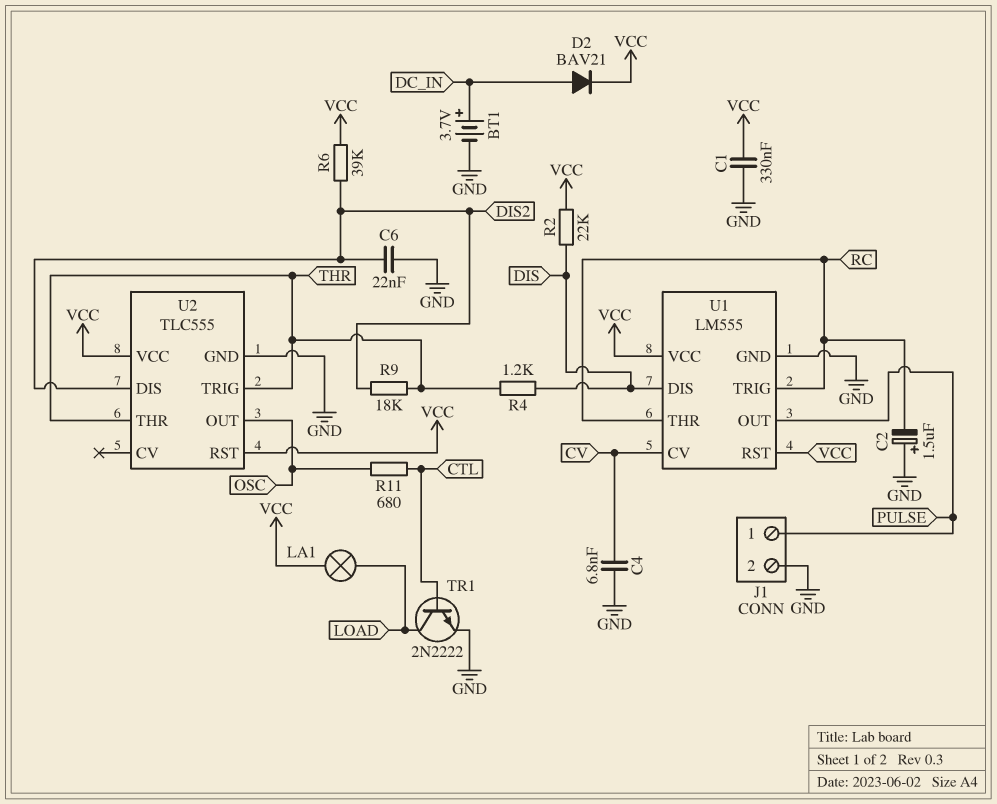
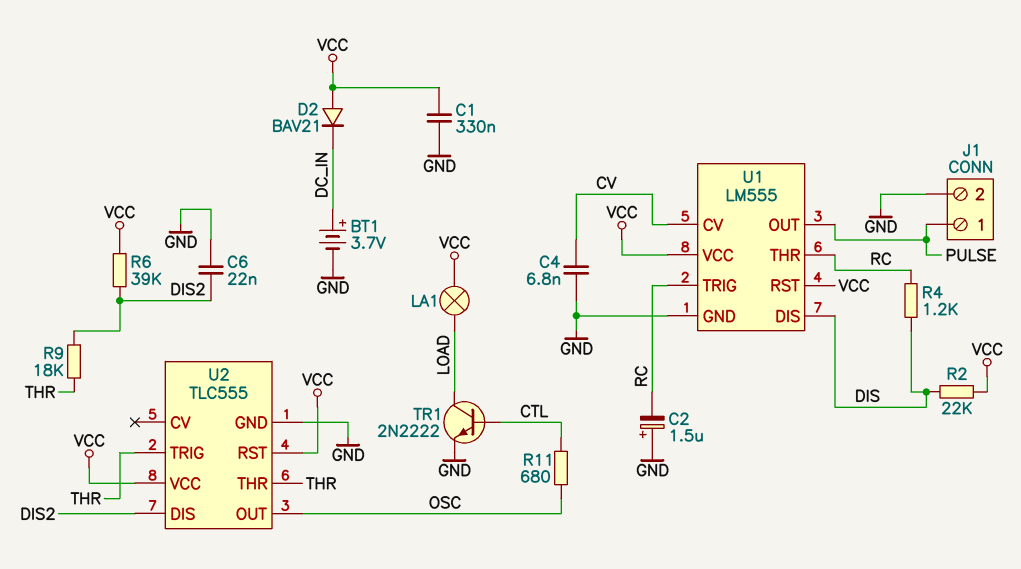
D2: diode BAV21 (A DC_IN, K VCC) -> diode BAV21 (A VCC, K DC_IN)
R4: 1.2k (DIS, THR) -> 1.2k (DIS, RC)

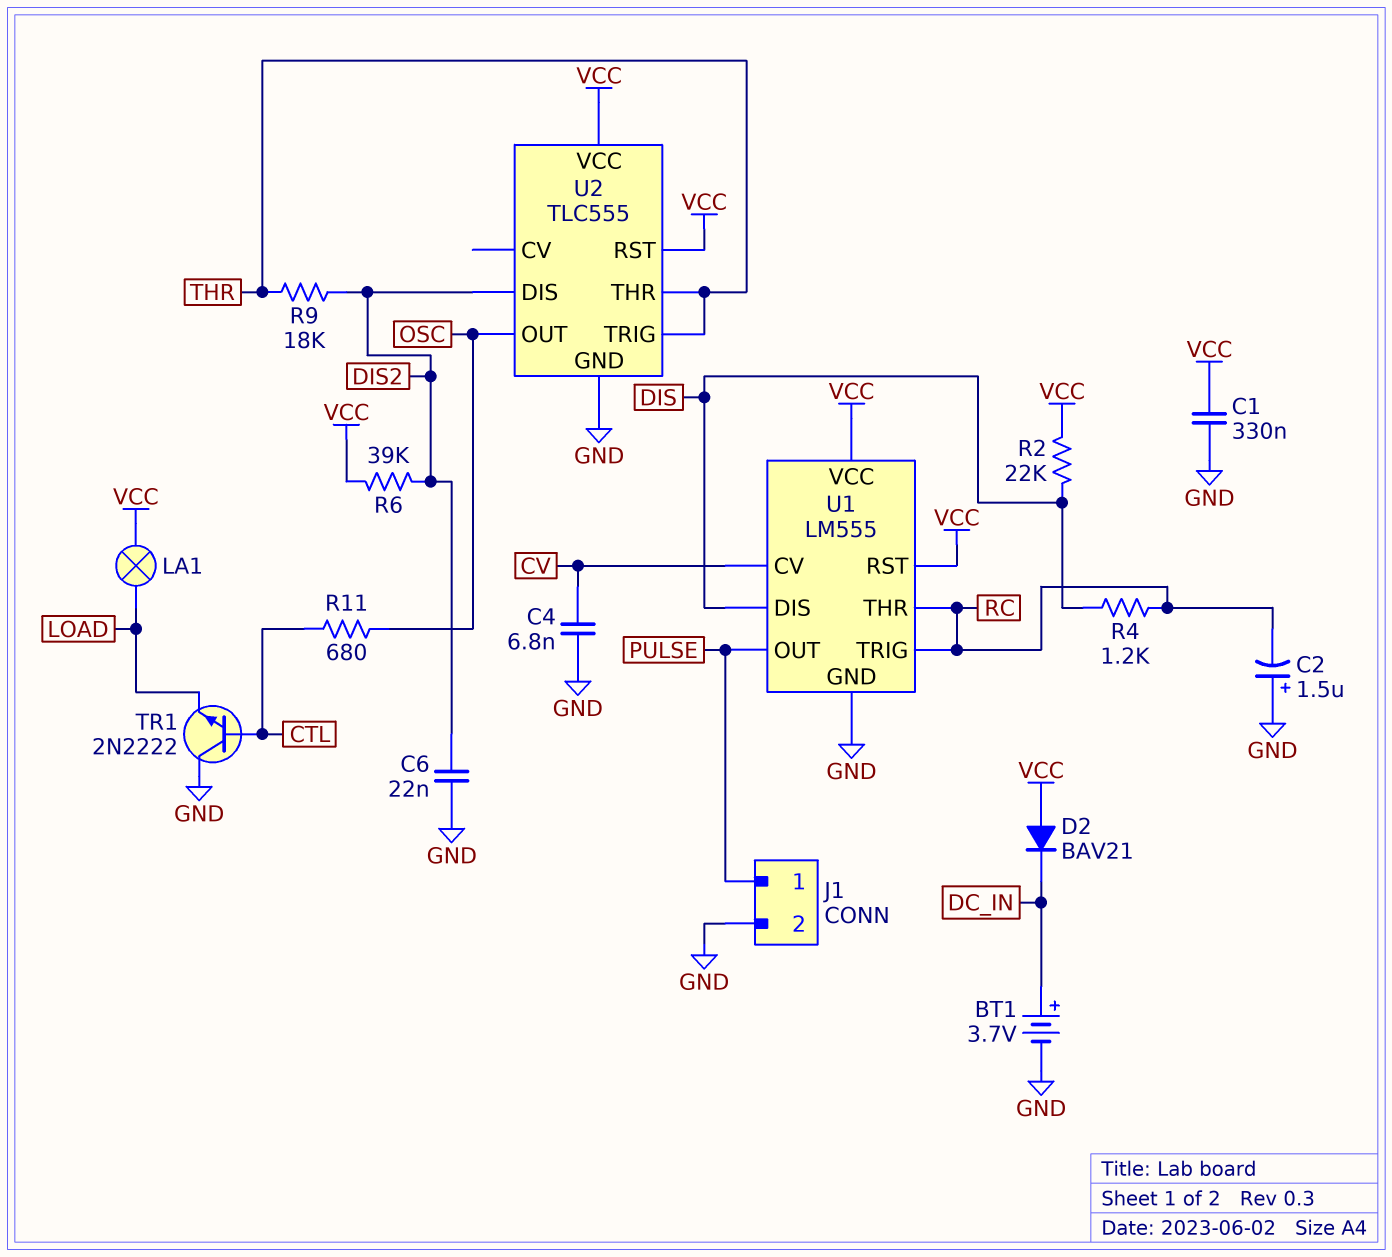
TR1: NPN 2N2222 (B CTL, C LOAD, E GND) -> NPN 2N2222 (B CTL, C GND, E LOAD)

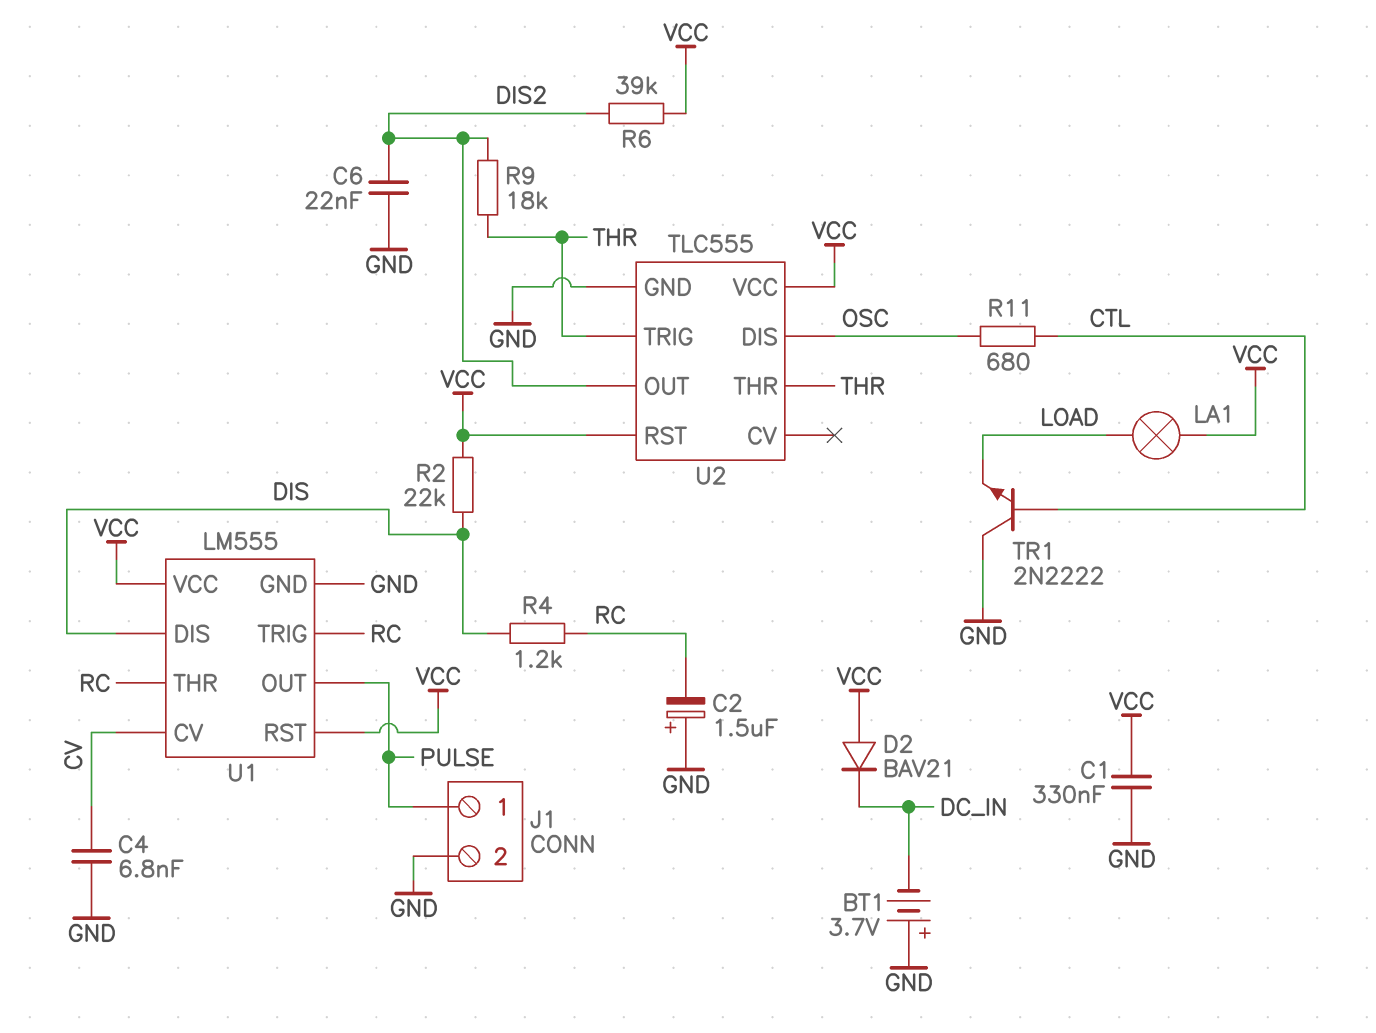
BT1: 3.7V (plus DC_IN, minus GND) -> 3.7V (plus GND, minus DC_IN)
U2 pin DIS: DIS2 -> OSC
U2 pin OUT: OSC -> DIS2

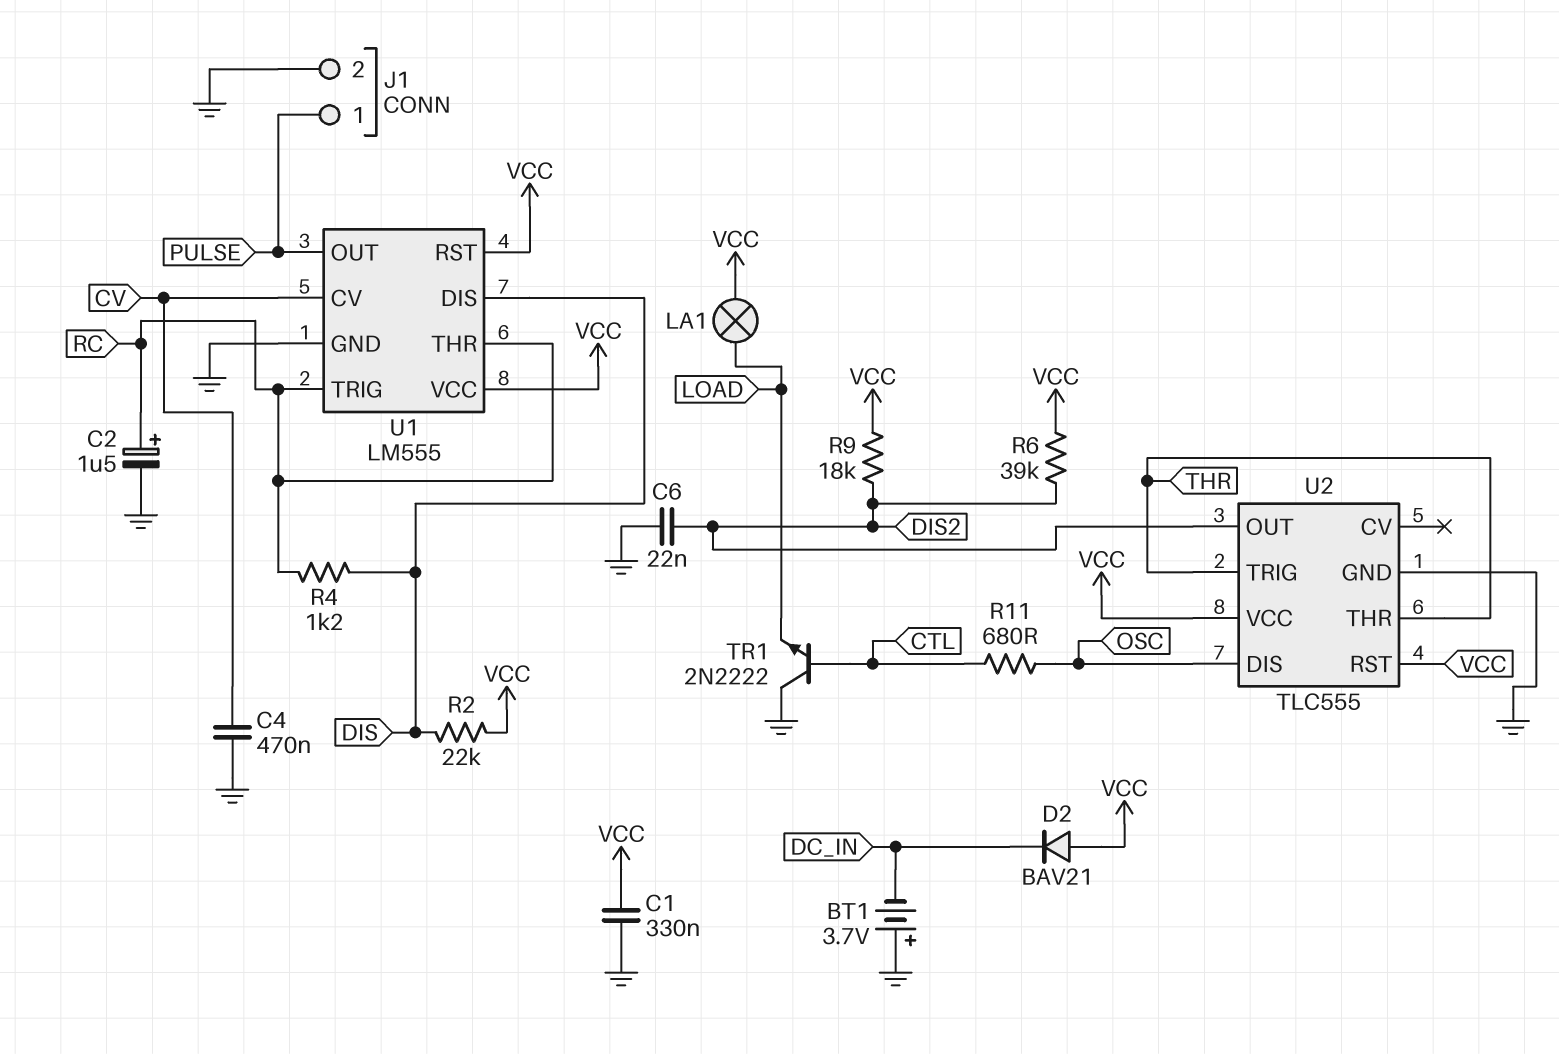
C2: 1.5uF (plus GND, minus RC) -> 1.5uF (plus RC, minus GND)
C4: 6.8nF (CV, GND) -> 470nF (CV, GND)
R9: 18k (DIS2, THR) -> 18k (DIS2, VCC)

